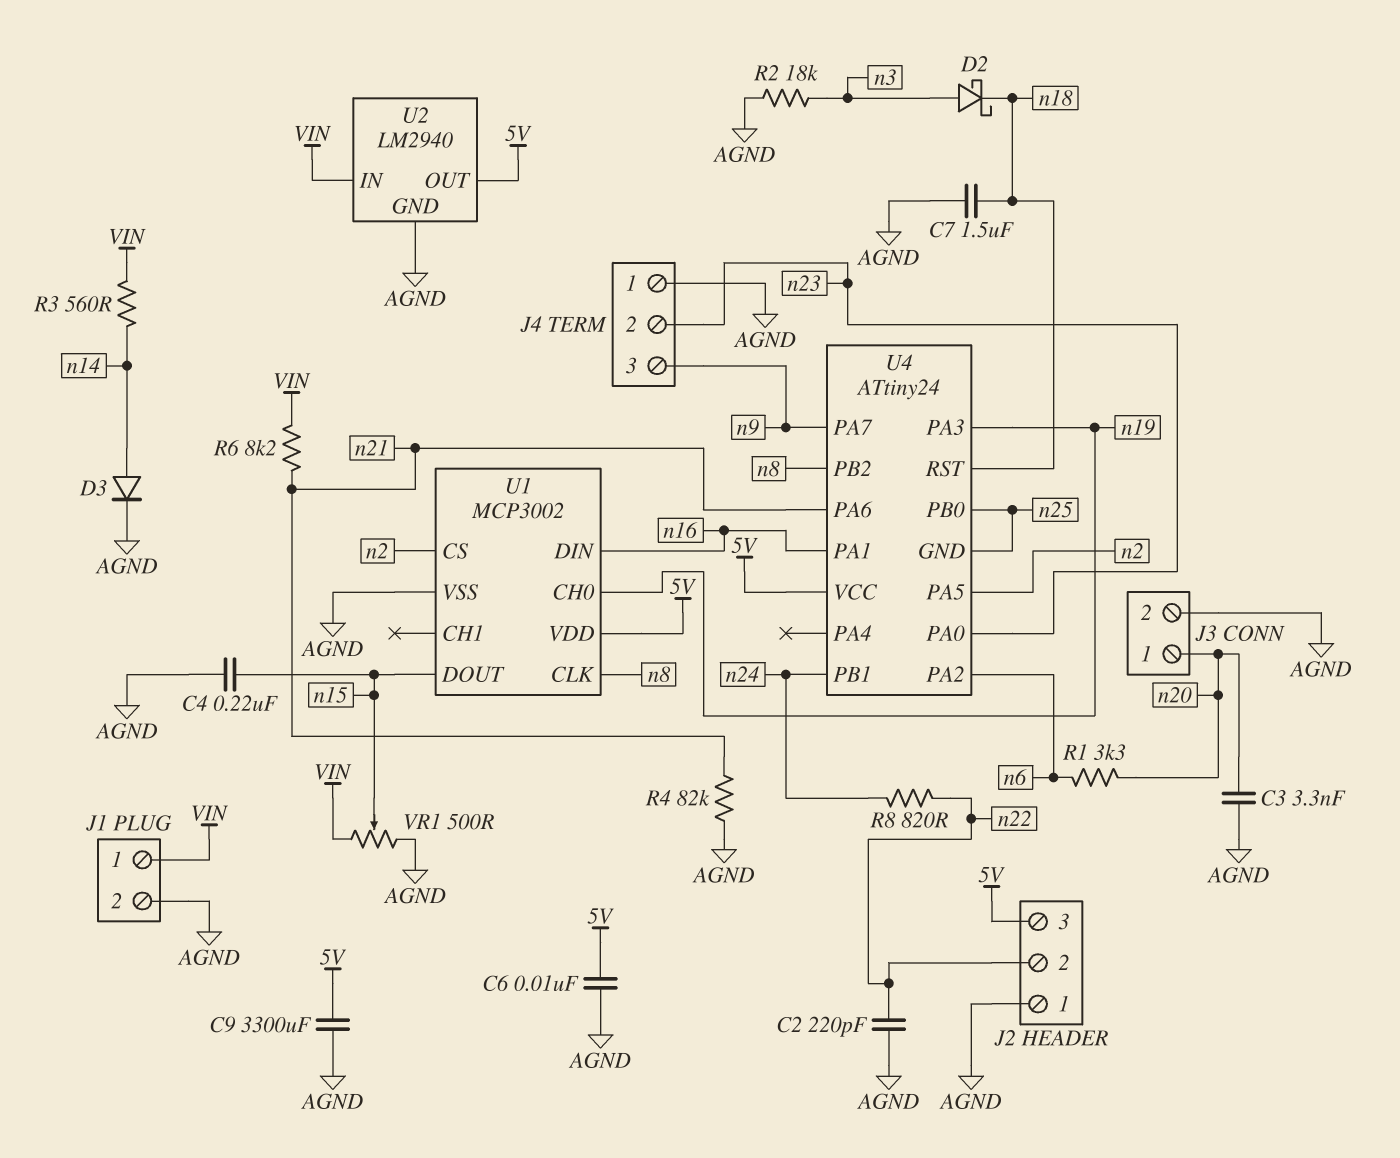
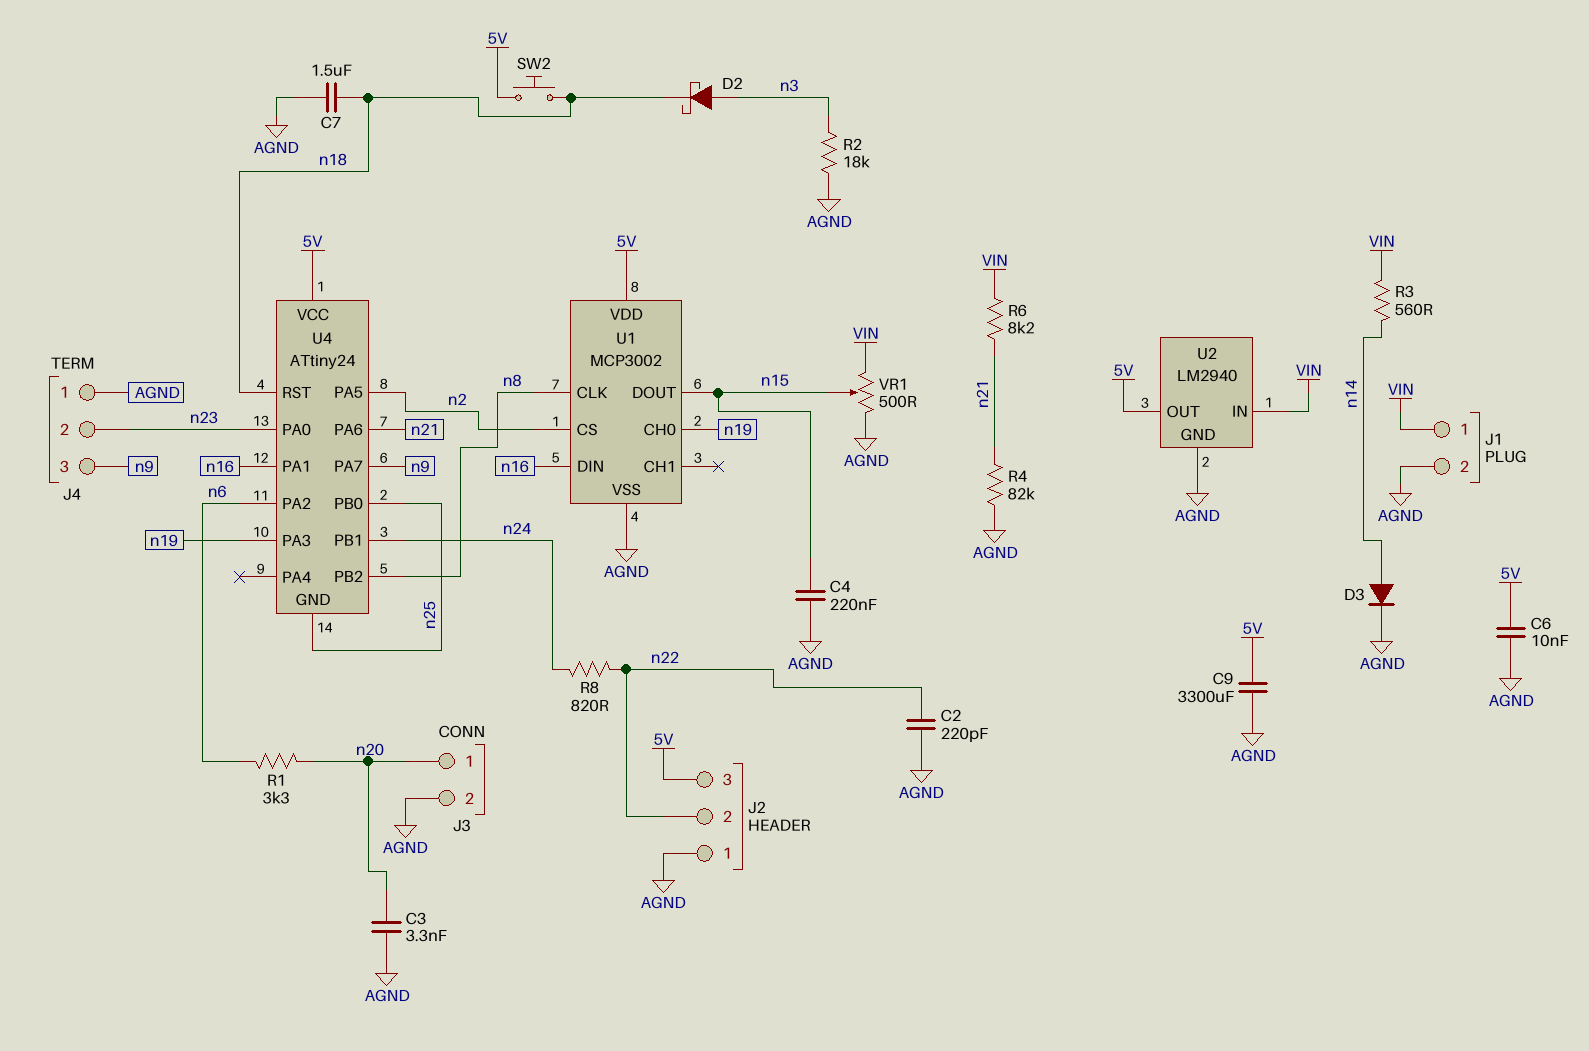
SW2: none -> button (5V, n18)

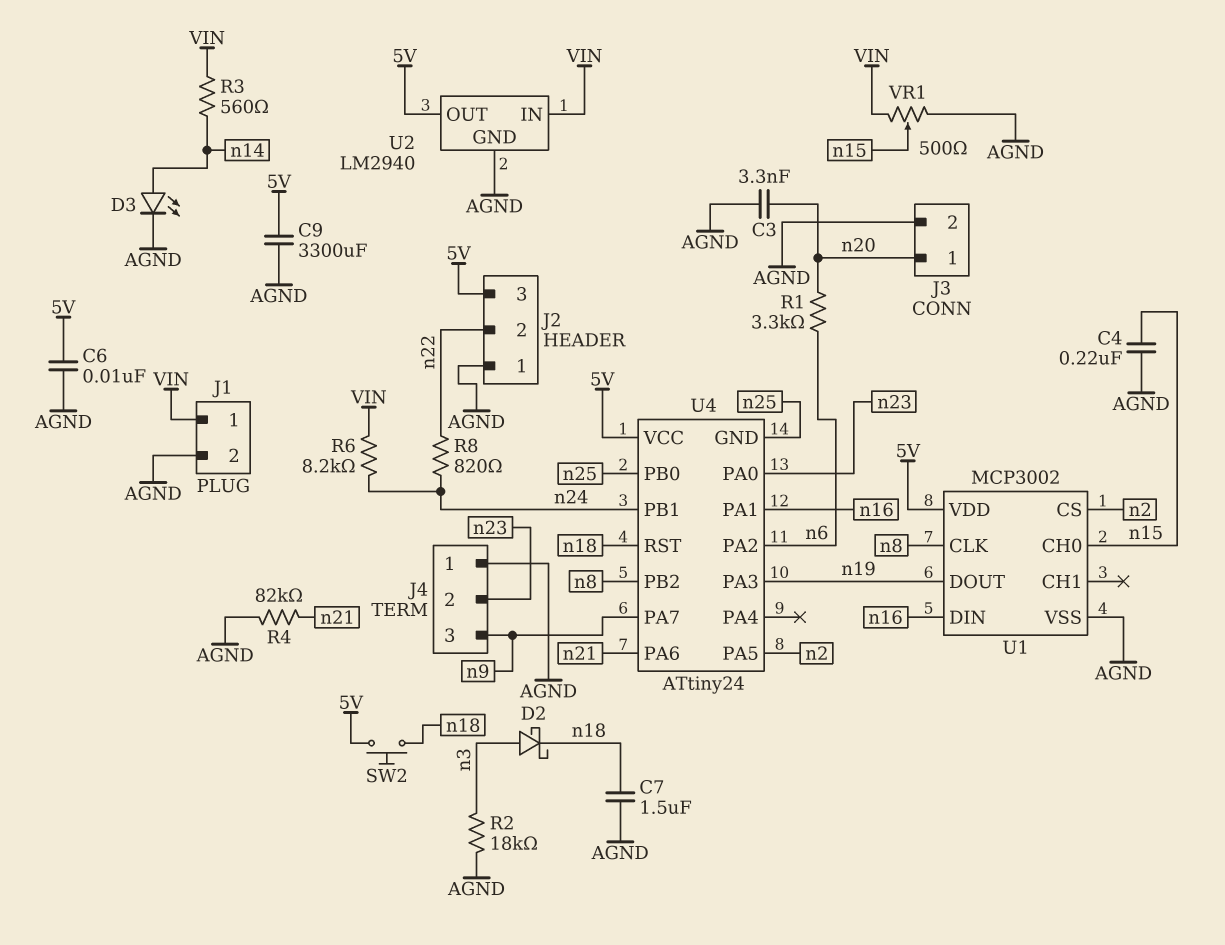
C2: 220pF (AGND, n22) -> none
D3: diode (A n14, K AGND) -> LED (A n14, K AGND)
R6: 8.2k (VIN, n21) -> 8.2k (VIN, n24)
U1 pin CH0: n19 -> n15
U1 pin DOUT: n15 -> n19

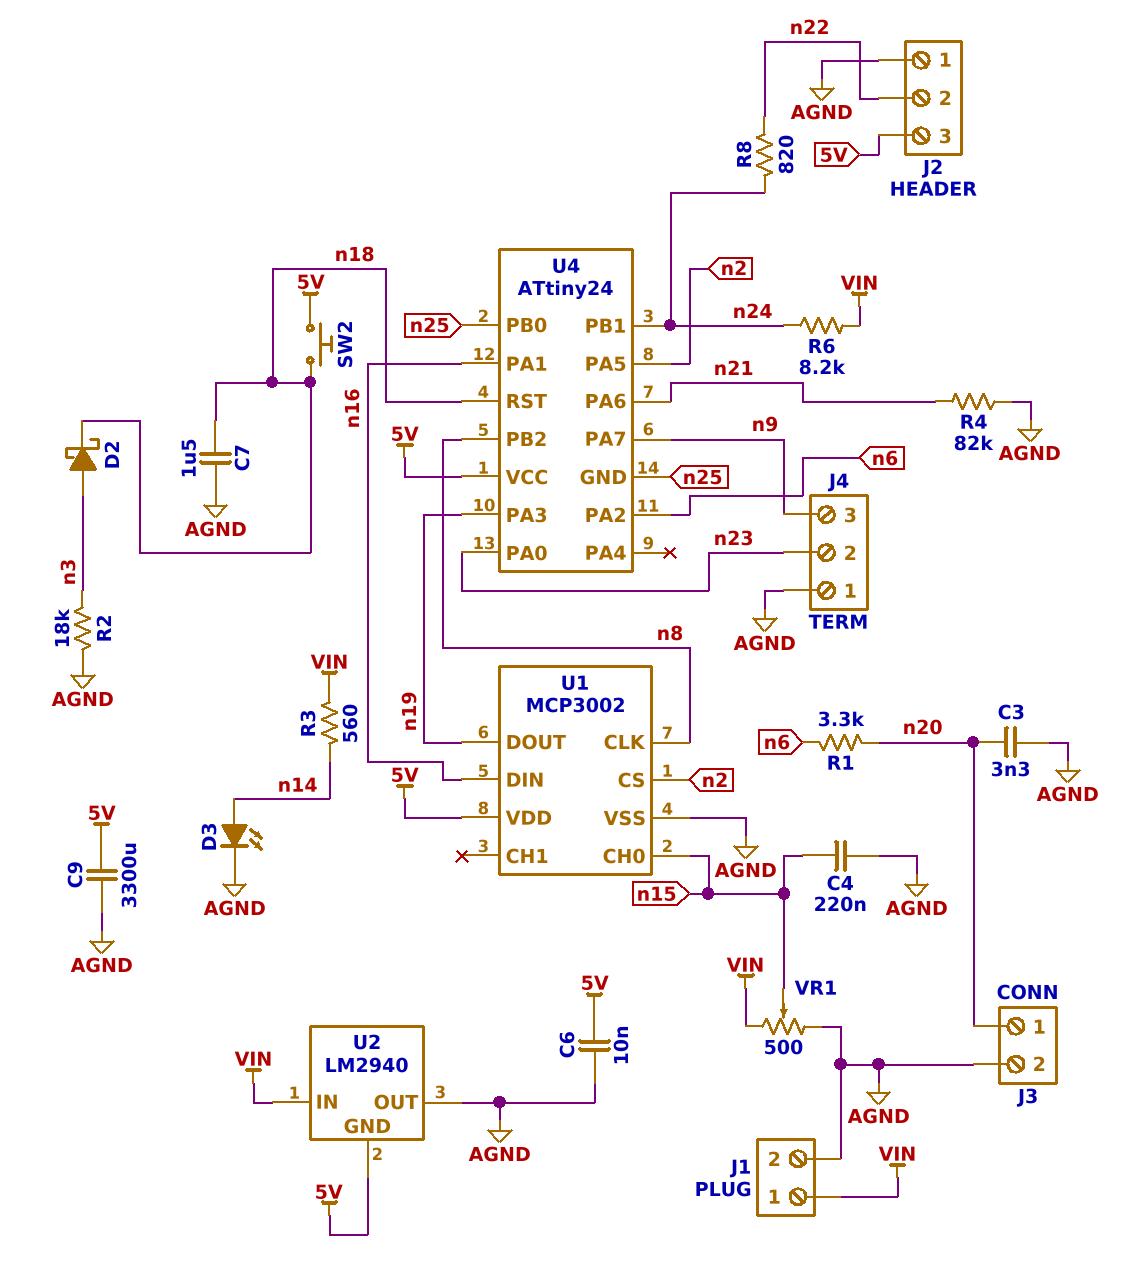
U2 pin GND: AGND -> 5V
U2 pin OUT: 5V -> AGND

